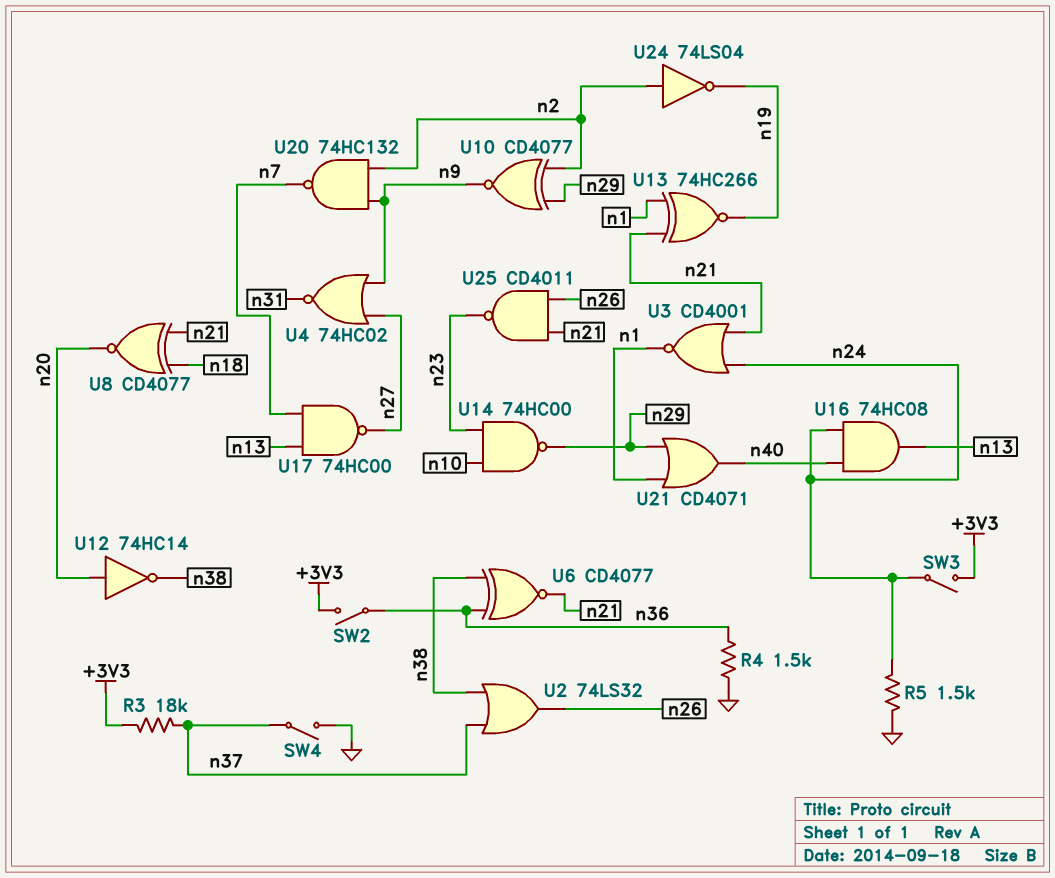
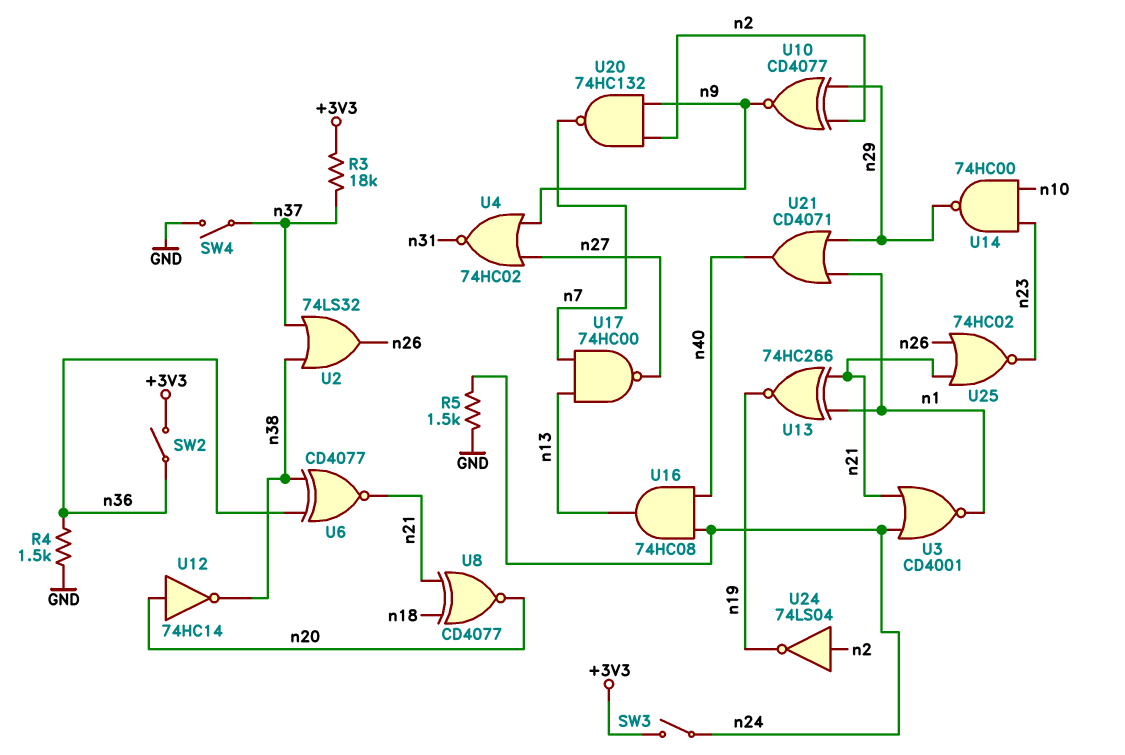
U25: NAND CD4011 (in n21, in n26, out n23) -> NOR 74HC02 (in n21, in n26, out n23)

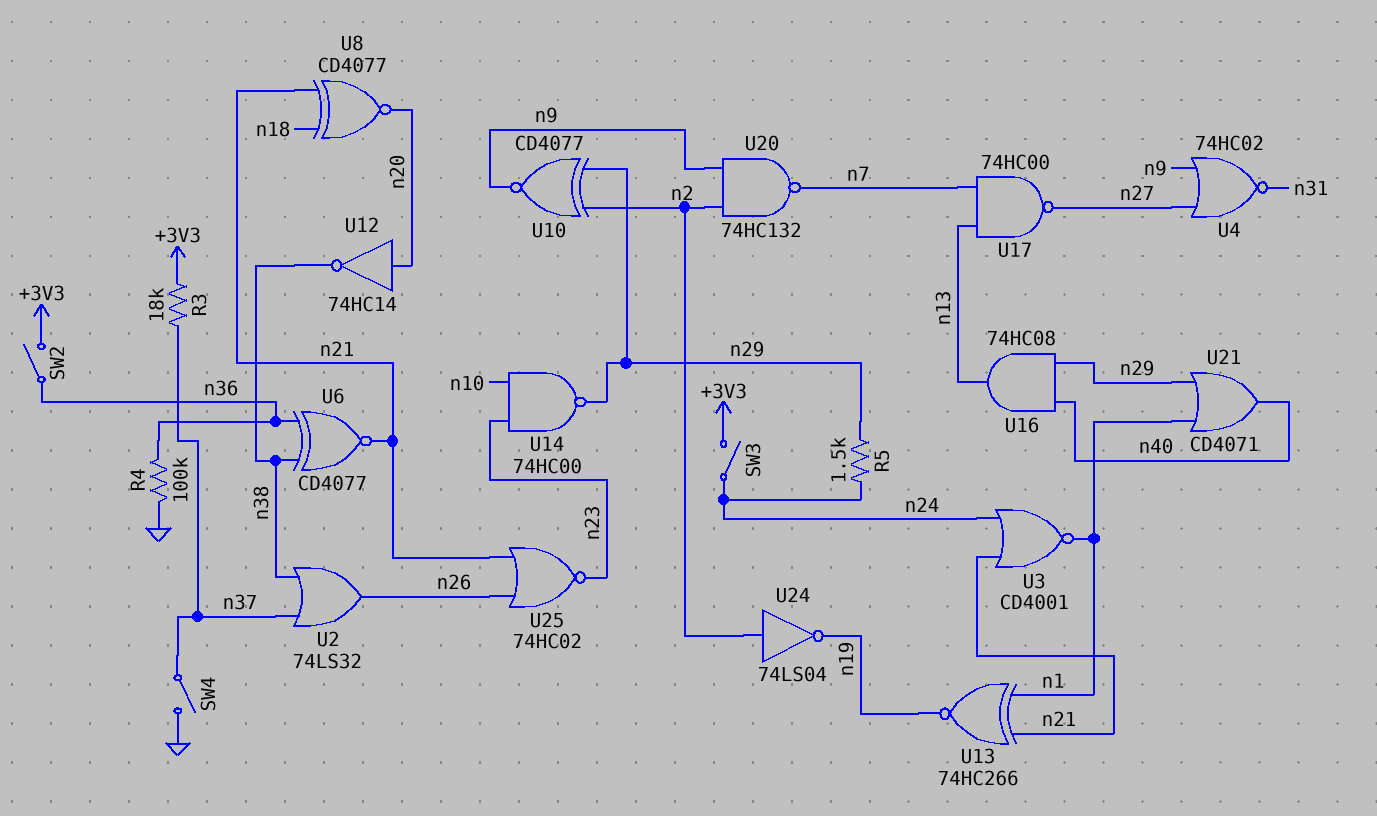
R4: 1.5k (GND, n36) -> 100k (GND, n36)
R5: 1.5k (GND, n24) -> 1.5k (n24, n29)
U16: AND 74HC08 (in n24, in n40, out n13) -> AND 74HC08 (in n29, in n40, out n13)

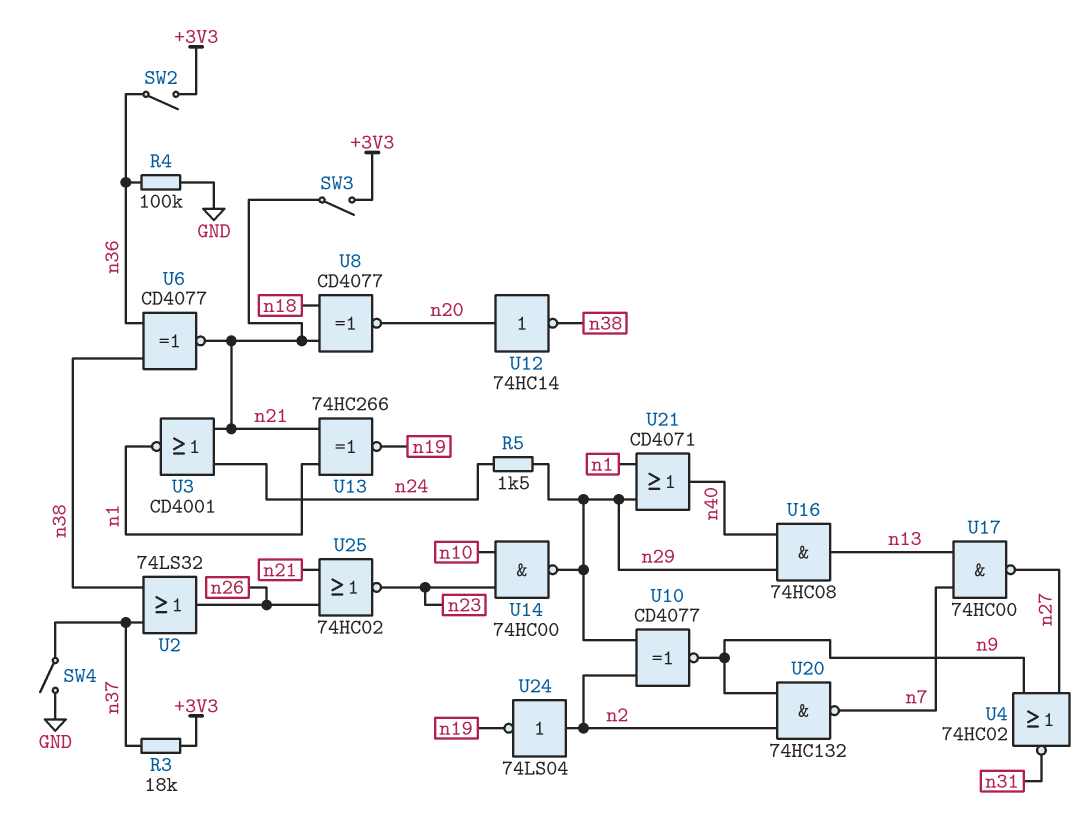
SW3: switch (+3V3, n24) -> switch (+3V3, n21)

